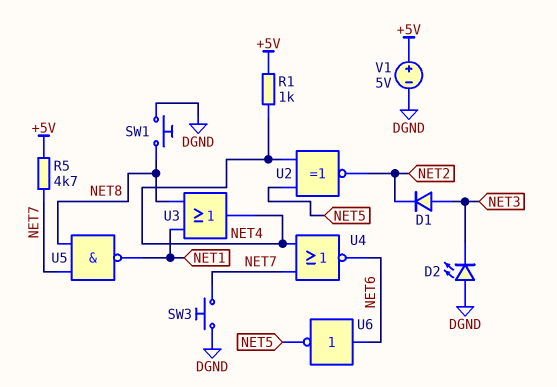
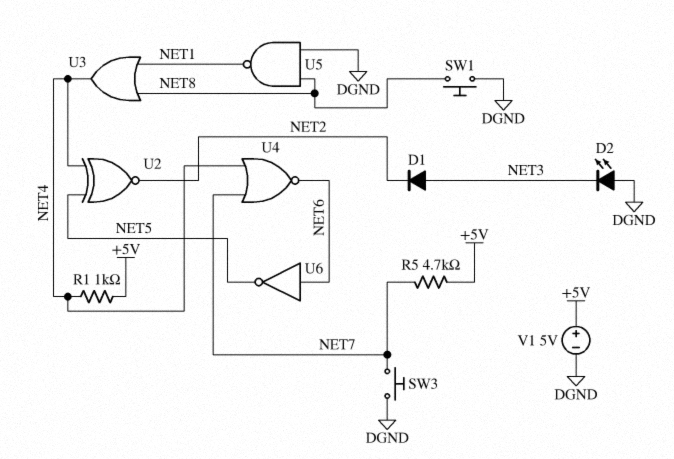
U5: NAND (in NET7, in NET8, out NET1) -> NAND (in DGND, in NET8, out NET1)

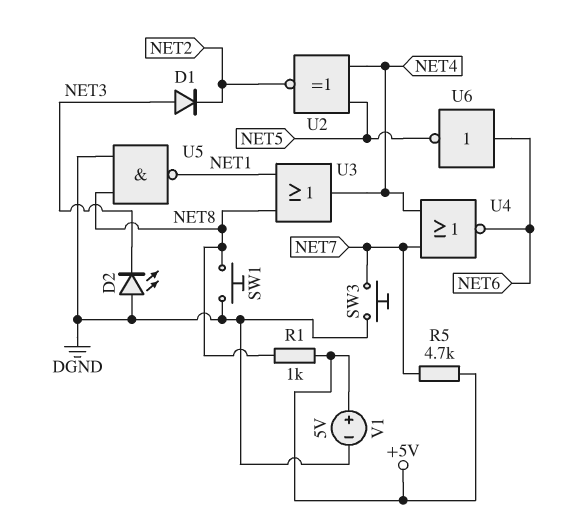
R1: 1k (+5V, NET4) -> 1k (+5V, NET8)

